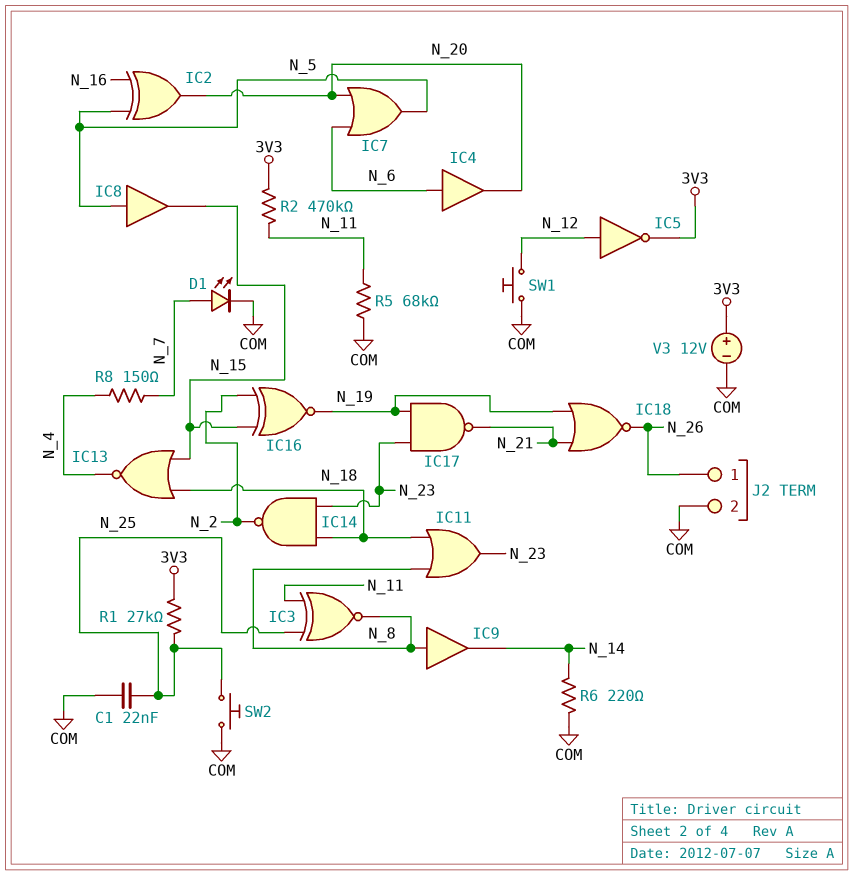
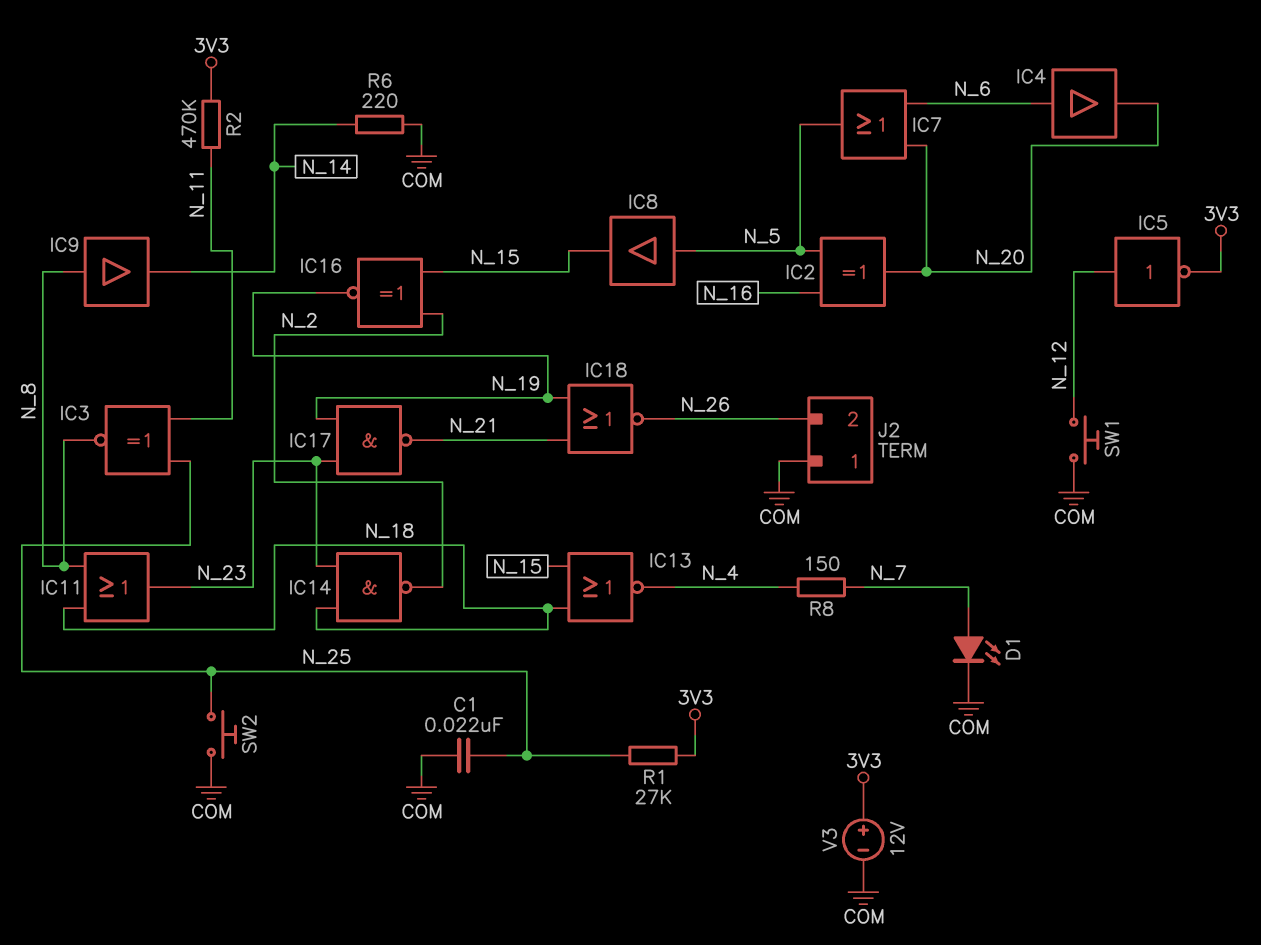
J2 pin 1: N_26 -> COM
J2 pin 2: COM -> N_26
R5: 68k (COM, N_11) -> none

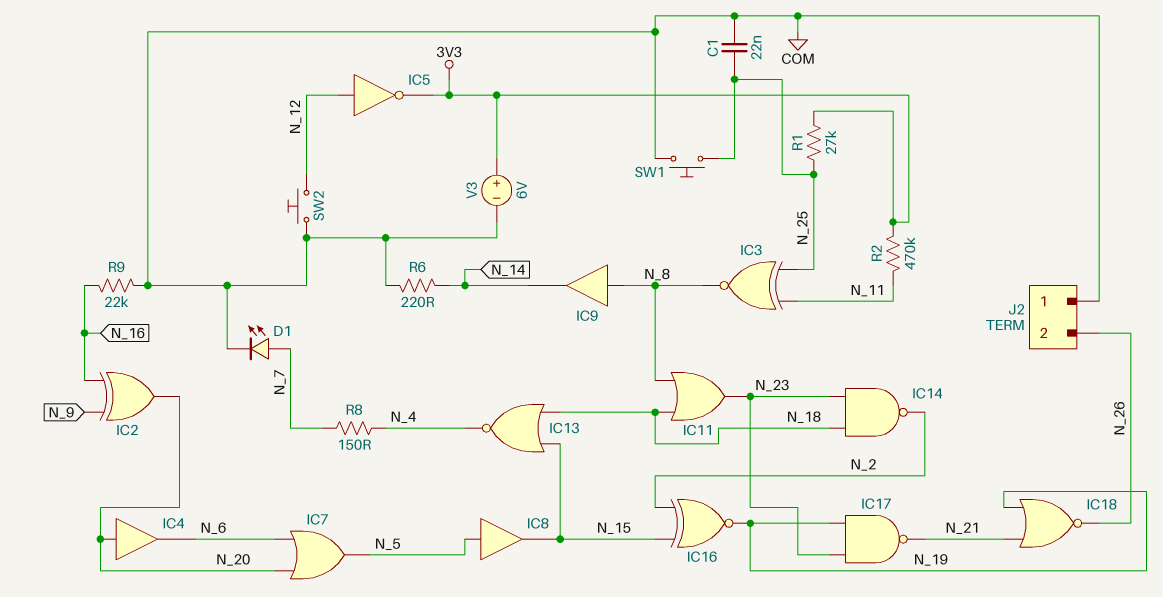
IC2: XOR (in N_5, in N_16, out N_20) -> XOR (in N_9, in N_16, out N_20)
IC4: buffer (in N_6, out N_20) -> buffer (in N_20, out N_6)
R9: none -> 22k (COM, N_16)
SW1: button (COM, N_12) -> button (COM, N_25)
SW2: button (COM, N_25) -> button (COM, N_12)
V3: 12V (plus 3V3, minus COM) -> 6V (plus 3V3, minus COM)

